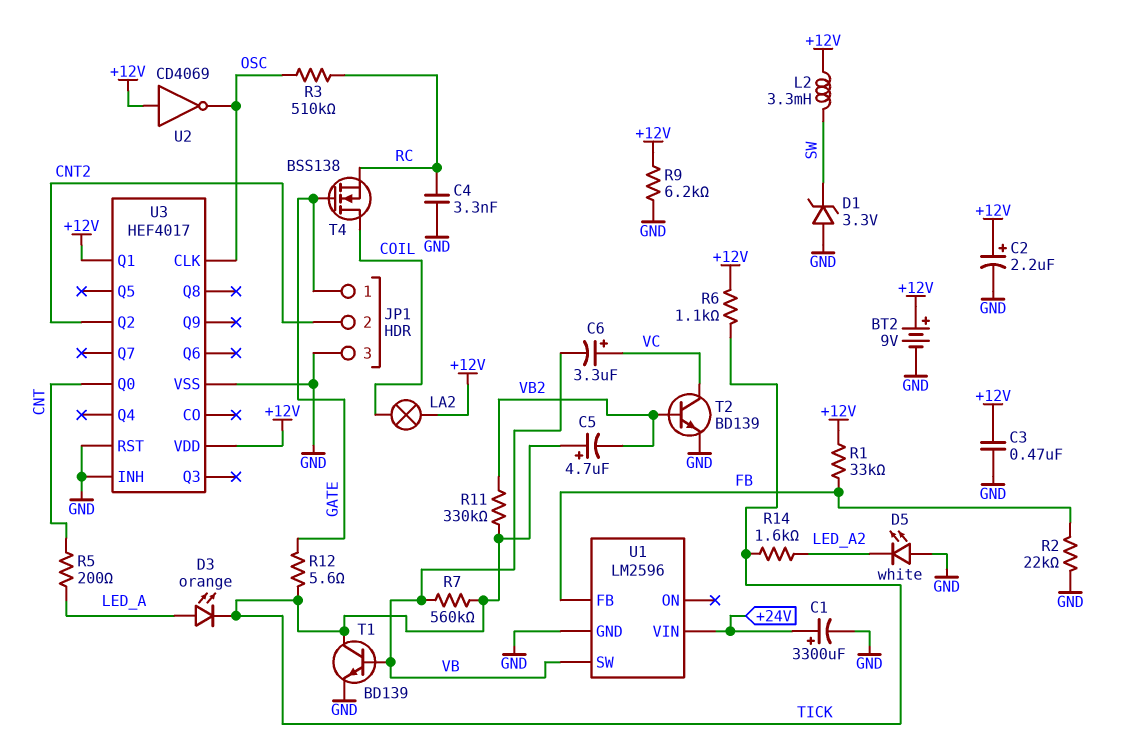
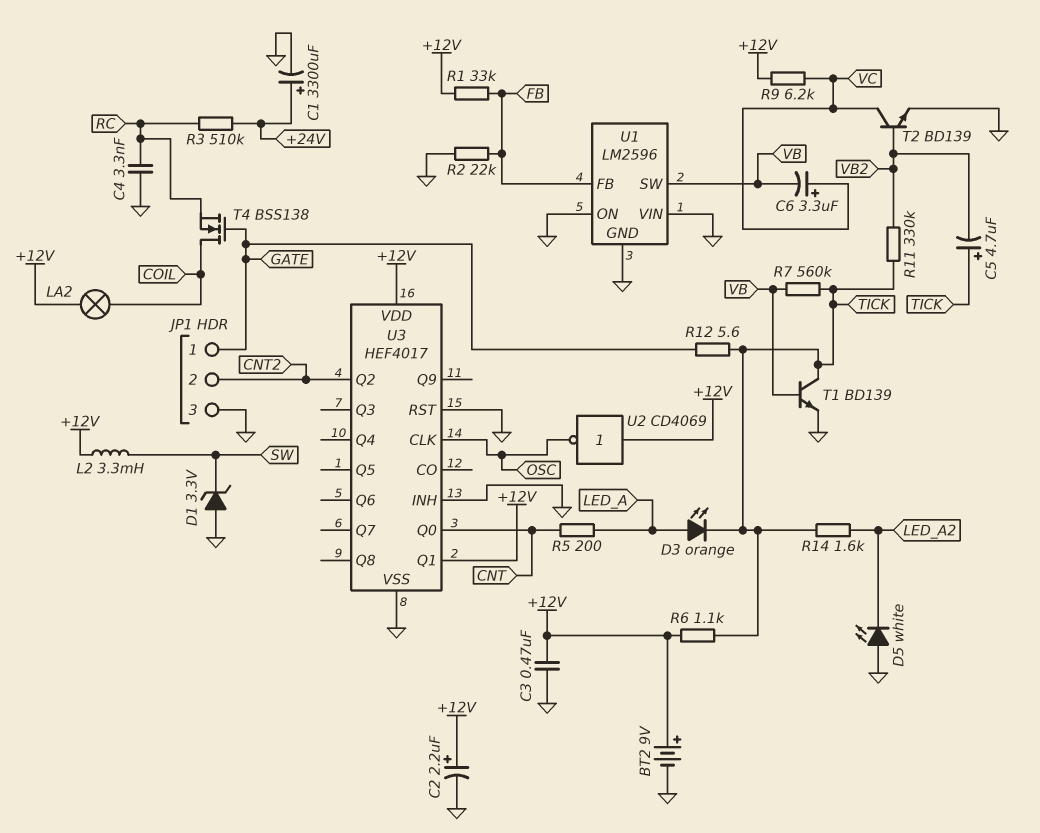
R3: 510k (OSC, RC) -> 510k (+24V, RC)
R9: 6.2k (+12V, GND) -> 6.2k (+12V, VC)
U1 pin ON: none -> GND
U1 pin VIN: +24V -> GND

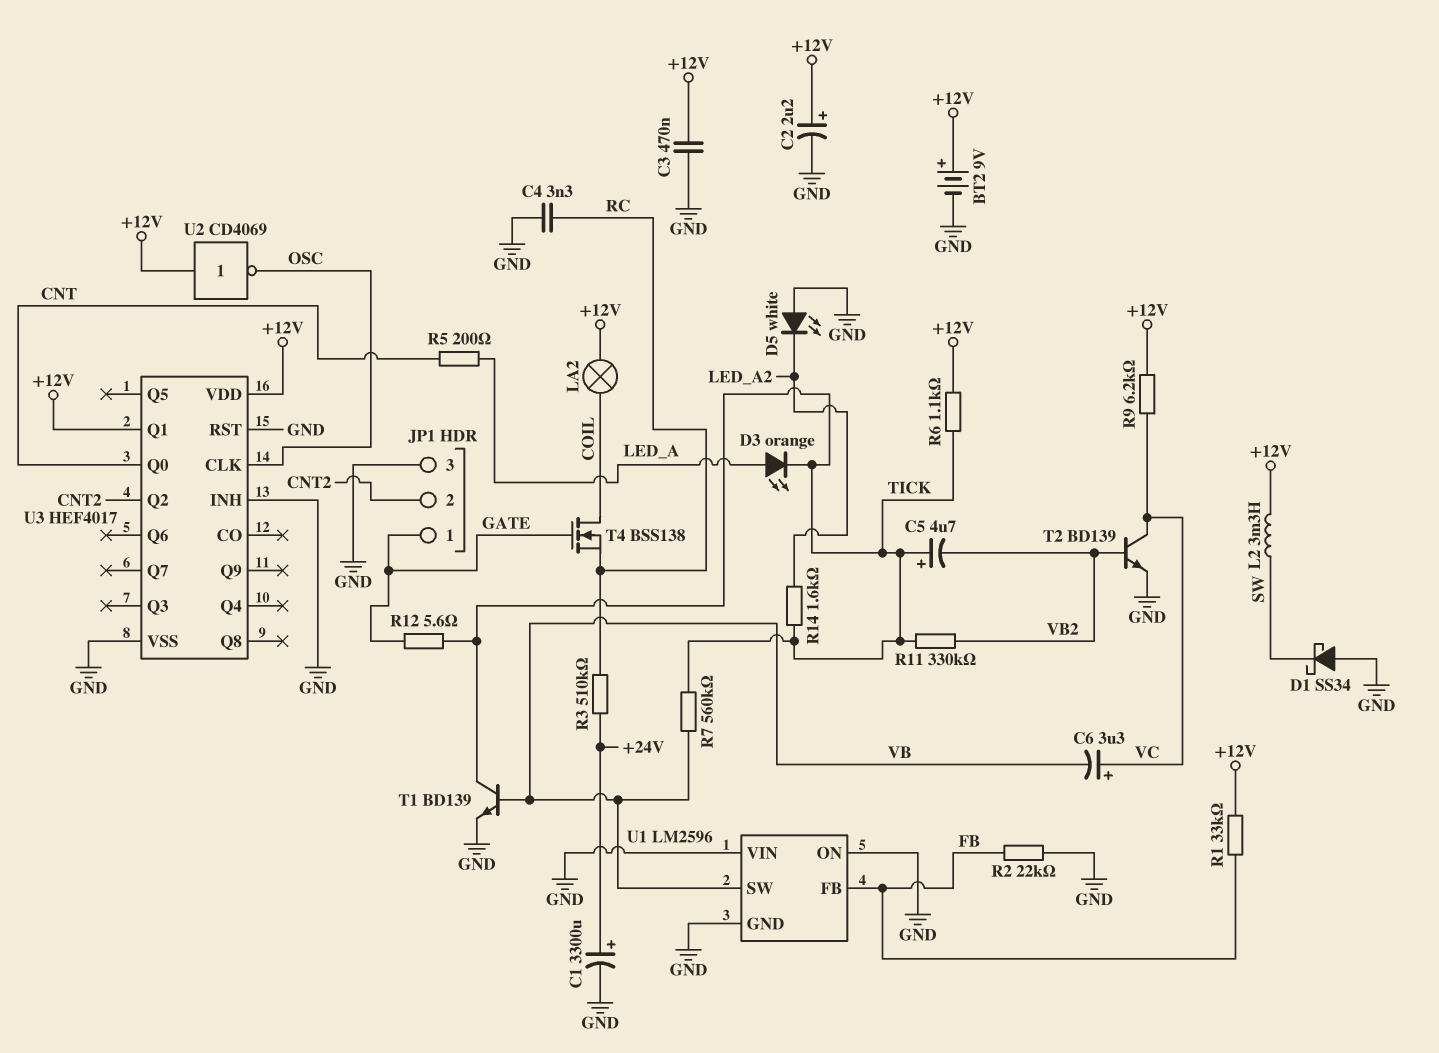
D1: zener 3.3V (A GND, K SW) -> schottky SS34 (A GND, K SW)

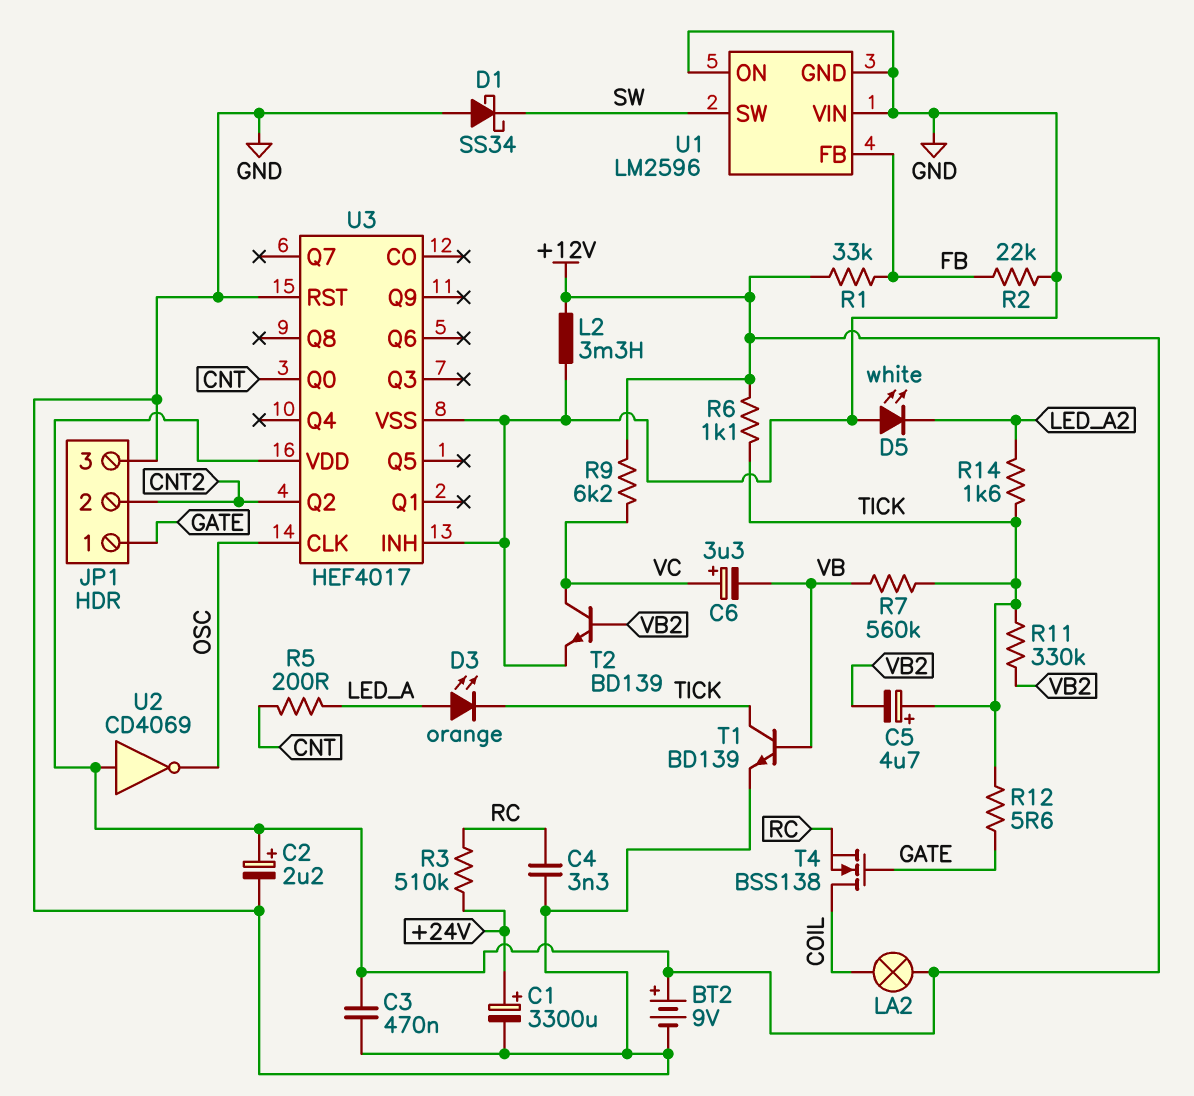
L2: 3.3mH (+12V, SW) -> 3.3mH (+12V, GND)
U1 pin SW: VB -> SW
U3 pin Q1: +12V -> none

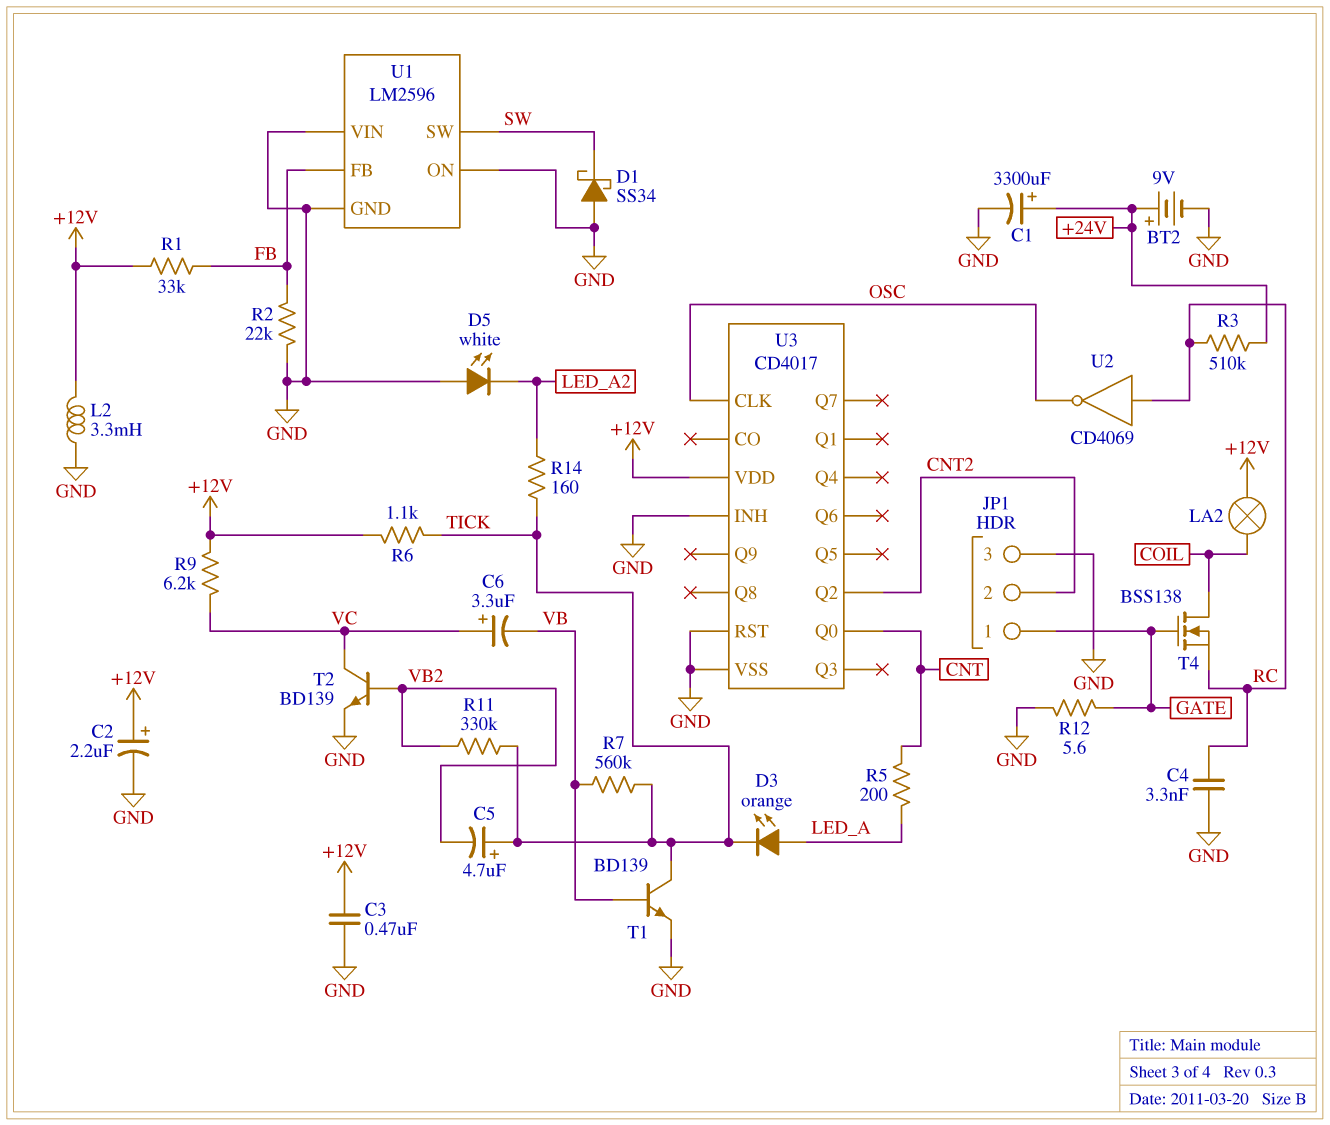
BT2: 9V (plus +12V, minus GND) -> 9V (plus +24V, minus GND)
R12: 5.6 (GATE, TICK) -> 5.6 (GATE, GND)
R14: 1.6k (LED_A2, TICK) -> 160 (LED_A2, TICK)
U2: NOT CD4069 (in +12V, out OSC) -> NOT CD4069 (in RC, out OSC)
U3: HEF4017 -> CD4017

